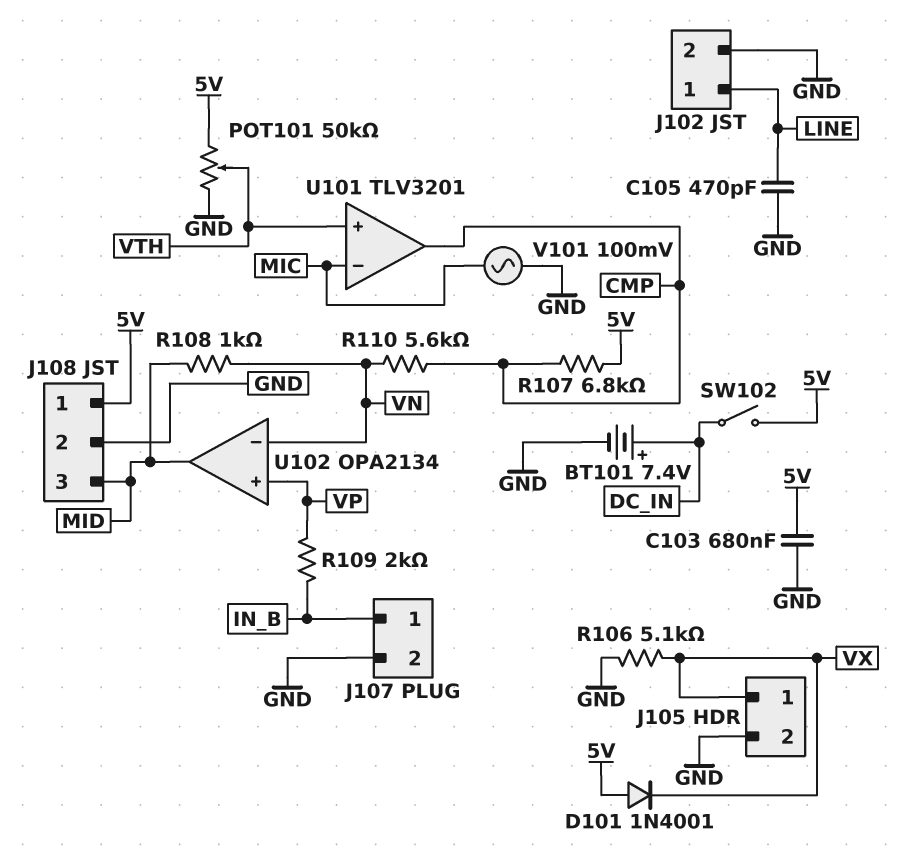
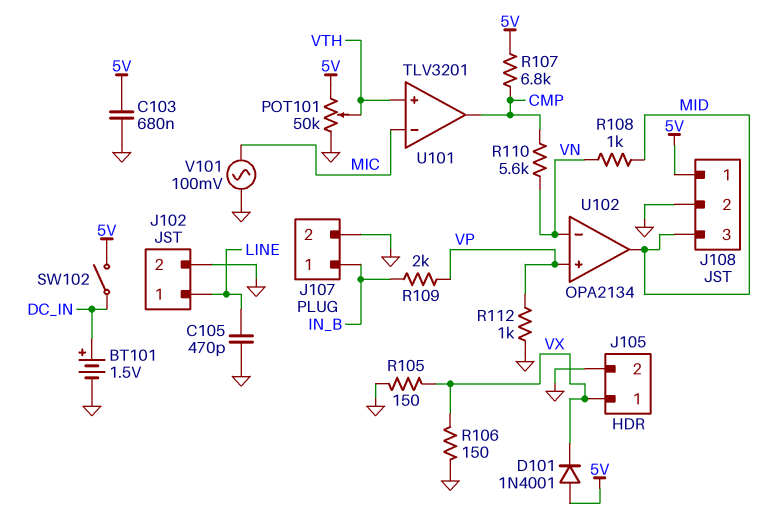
BT101: 7.4V (plus DC_IN, minus GND) -> 1.5V (plus DC_IN, minus GND)
R105: none -> 150 (GND, VX)
R106: 5.1k (GND, VX) -> 150 (GND, VX)
R112: none -> 1k (GND, VP)

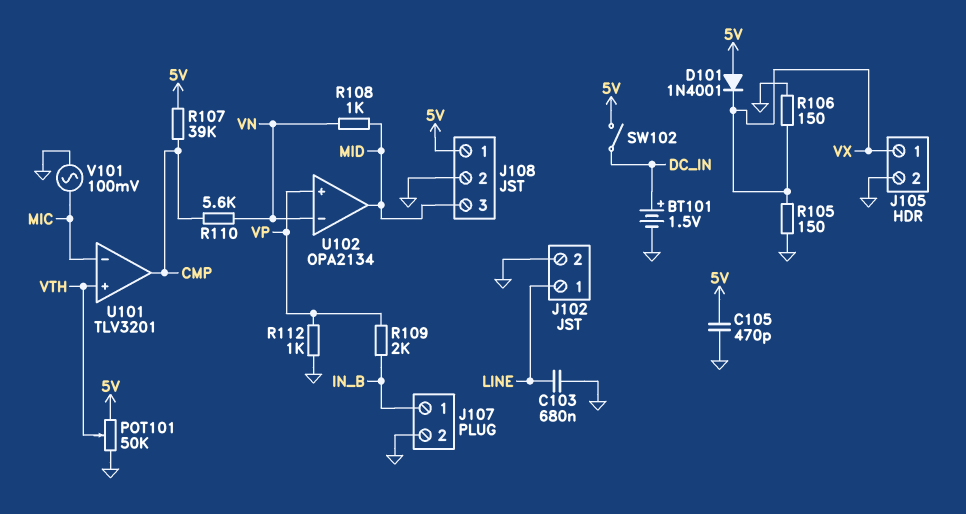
C103: 680nF (5V, GND) -> 680nF (GND, LINE)
C105: 470pF (GND, LINE) -> 470pF (5V, GND)
R107: 6.8k (5V, CMP) -> 39k (5V, CMP)

